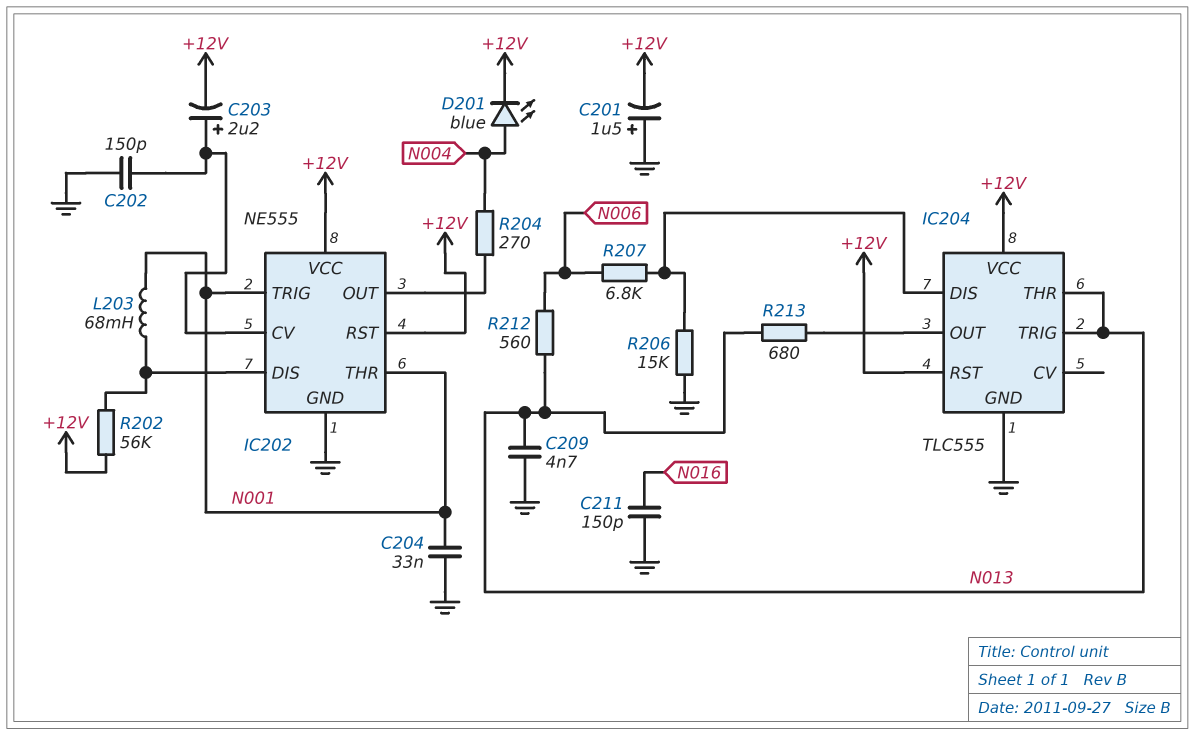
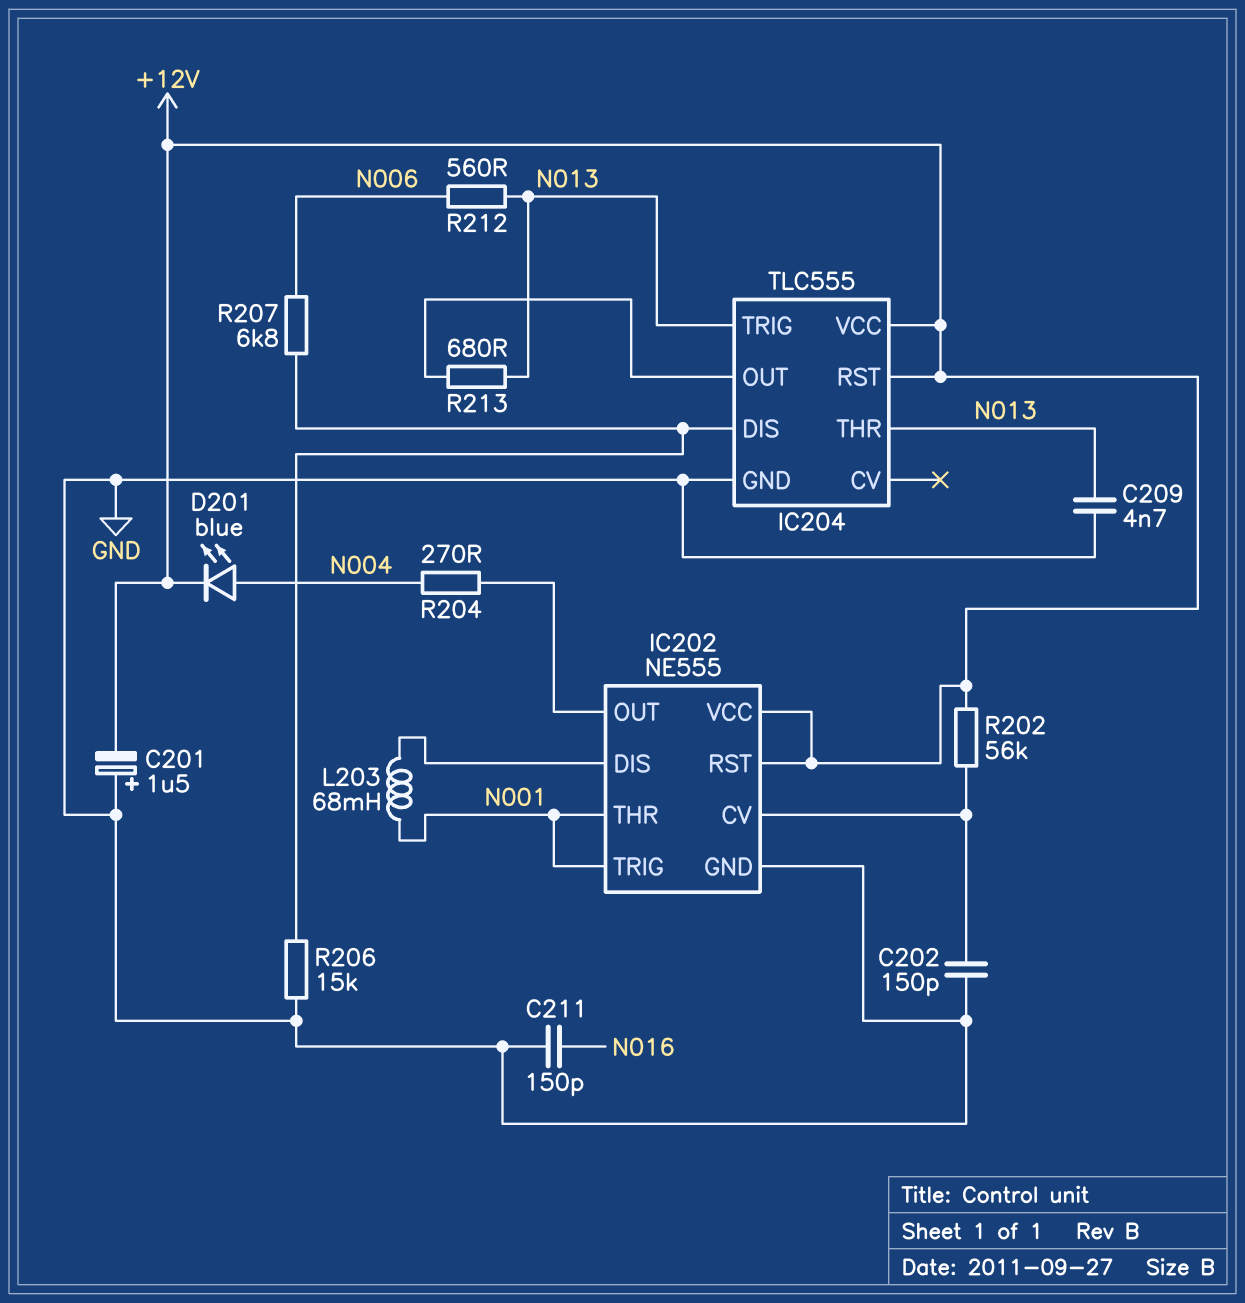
C203: 2.2uF (plus IC202/CV, minus +12V) -> none
C204: 33nF (GND, N001) -> none
R202: 56k (+12V, IC202/DIS) -> 56k (+12V, IC202/CV)

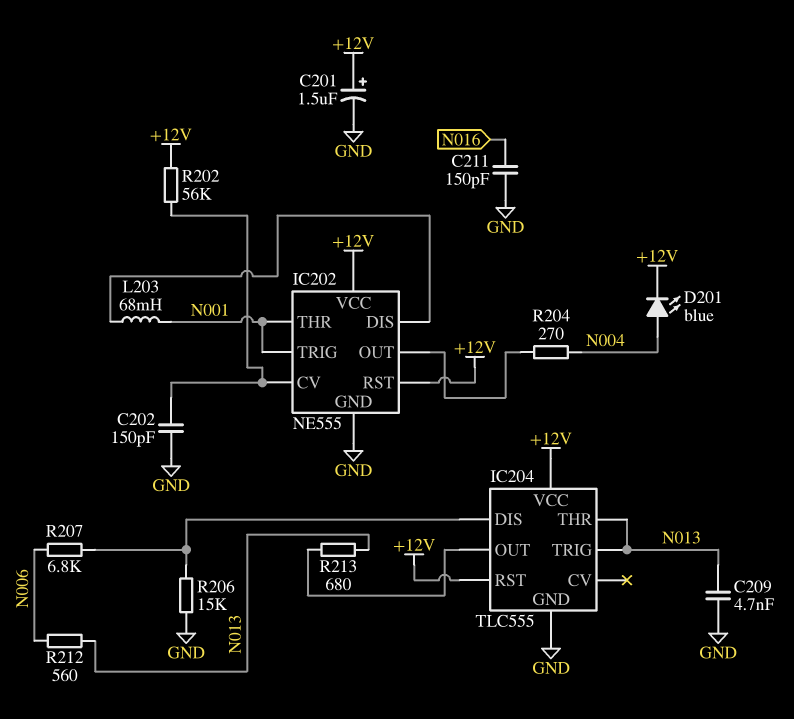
C201: 1.5uF (plus GND, minus +12V) -> 1.5uF (plus +12V, minus GND)

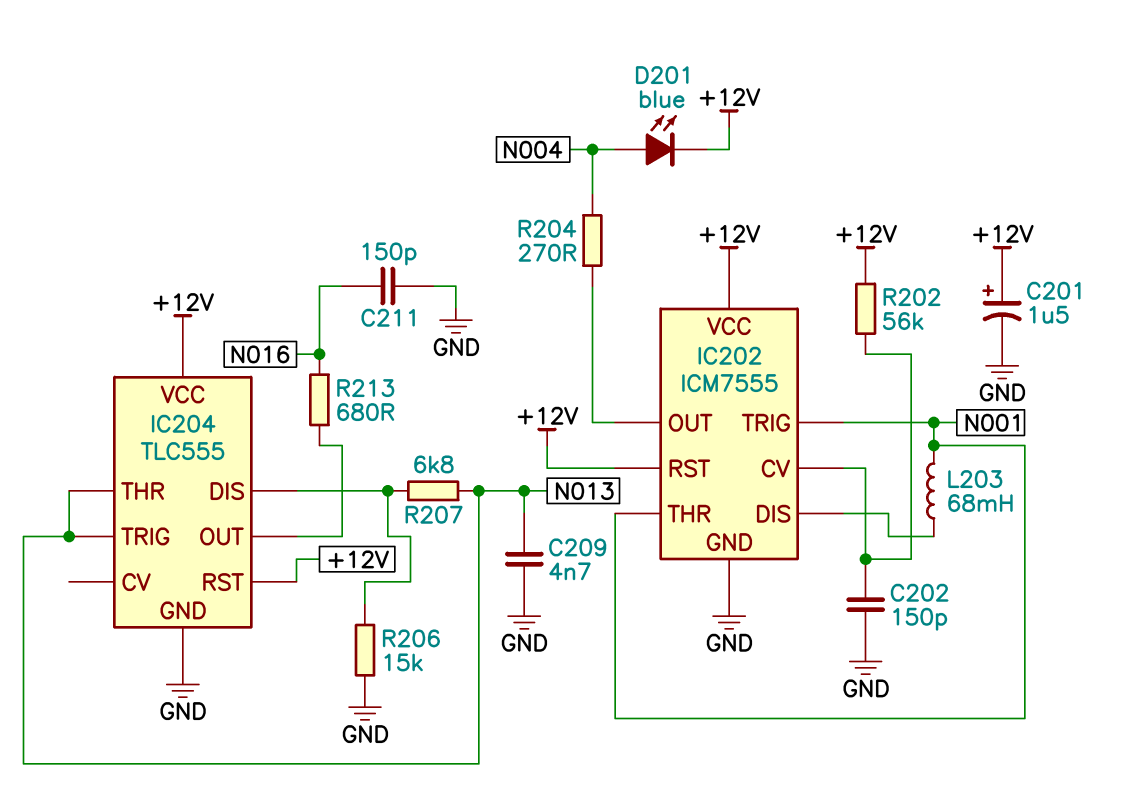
IC202: NE555 -> ICM7555
R207: 6.8k (IC204/DIS, N006) -> 6.8k (IC204/DIS, N013)
R212: 560 (N006, N013) -> none
R213: 680 (IC204/OUT, N013) -> 680 (IC204/OUT, N016)

